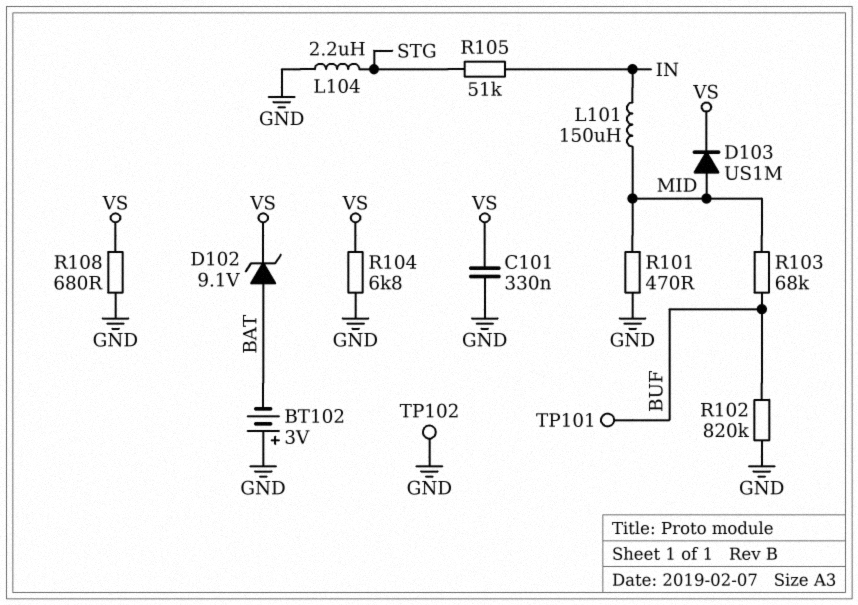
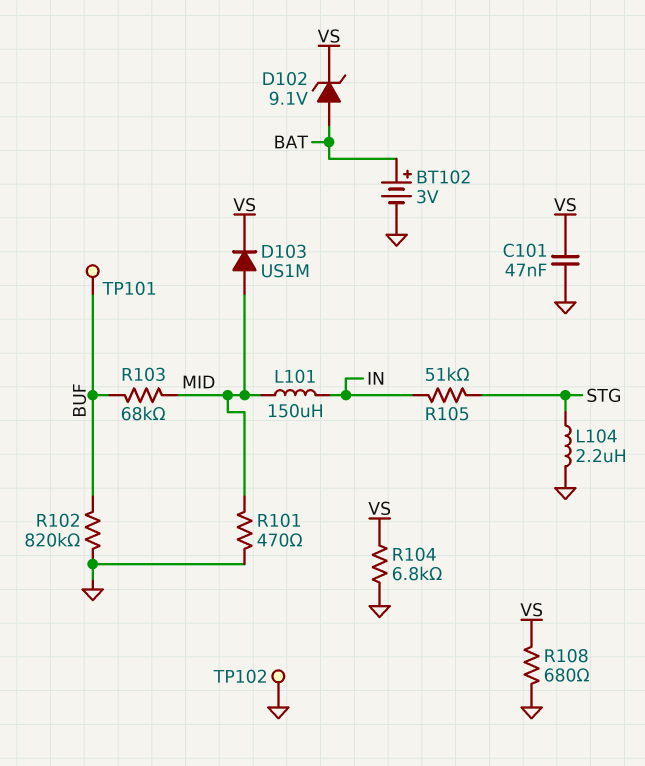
BT102: 3V (plus GND, minus BAT) -> 3V (plus BAT, minus GND)
C101: 330nF (GND, VS) -> 47nF (GND, VS)

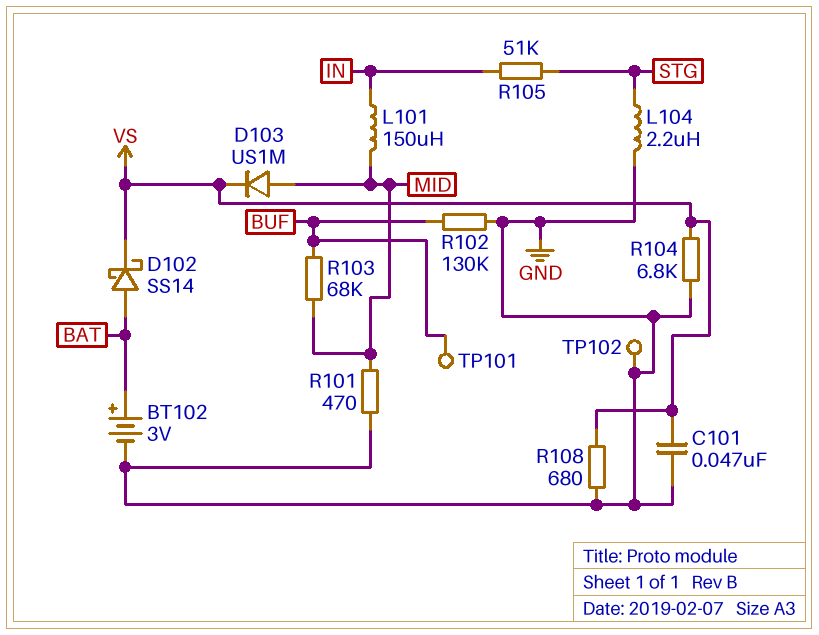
D102: zener 9.1V (A BAT, K VS) -> schottky SS14 (A BAT, K VS)
R102: 820k (BUF, GND) -> 130k (BUF, GND)

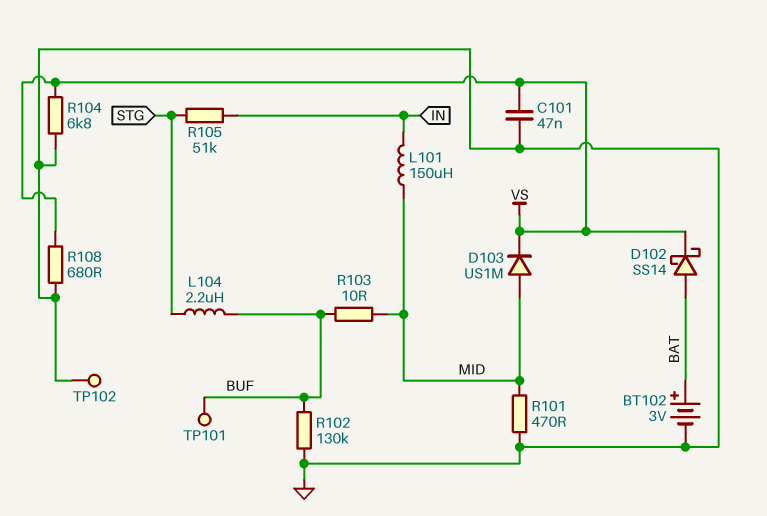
L104: 2.2uH (GND, STG) -> 2.2uH (BUF, STG)
R103: 68k (BUF, MID) -> 10 (BUF, MID)

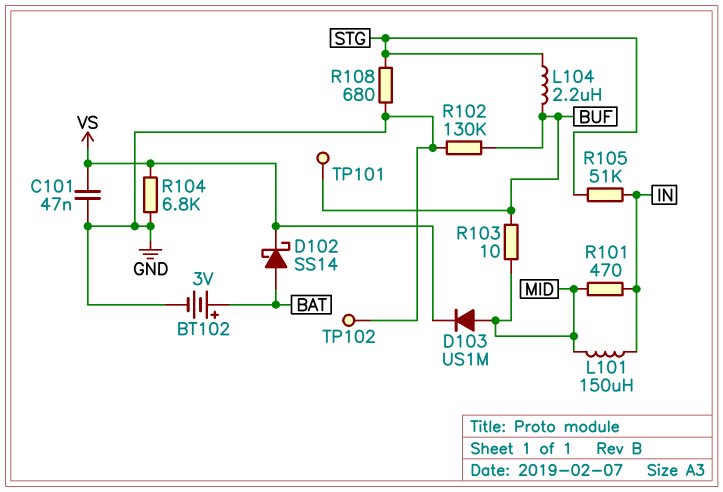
R101: 470 (GND, MID) -> 470 (IN, MID)
R108: 680 (GND, VS) -> 680 (GND, STG)

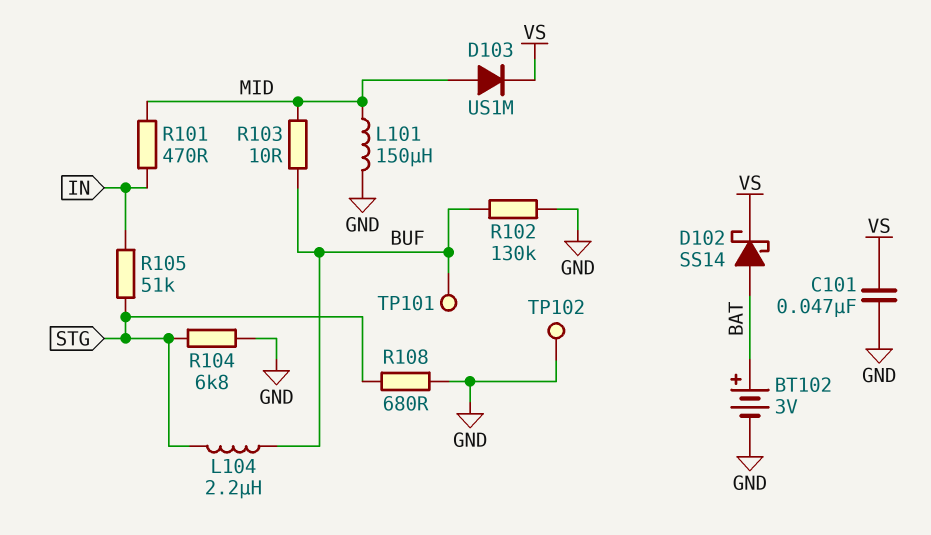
L101: 150uH (IN, MID) -> 150uH (GND, MID)
R104: 6.8k (GND, VS) -> 6.8k (GND, STG)

